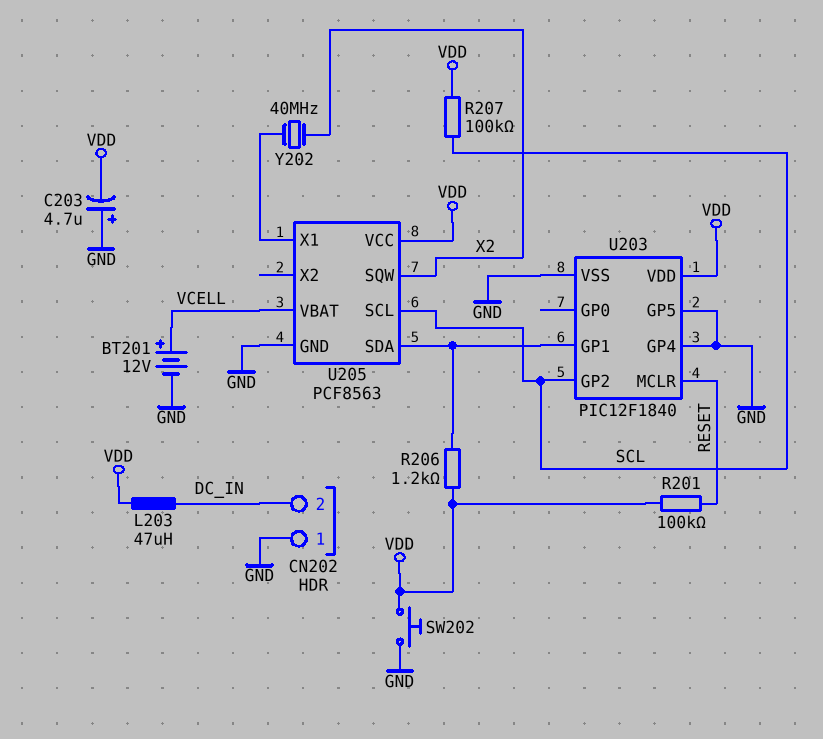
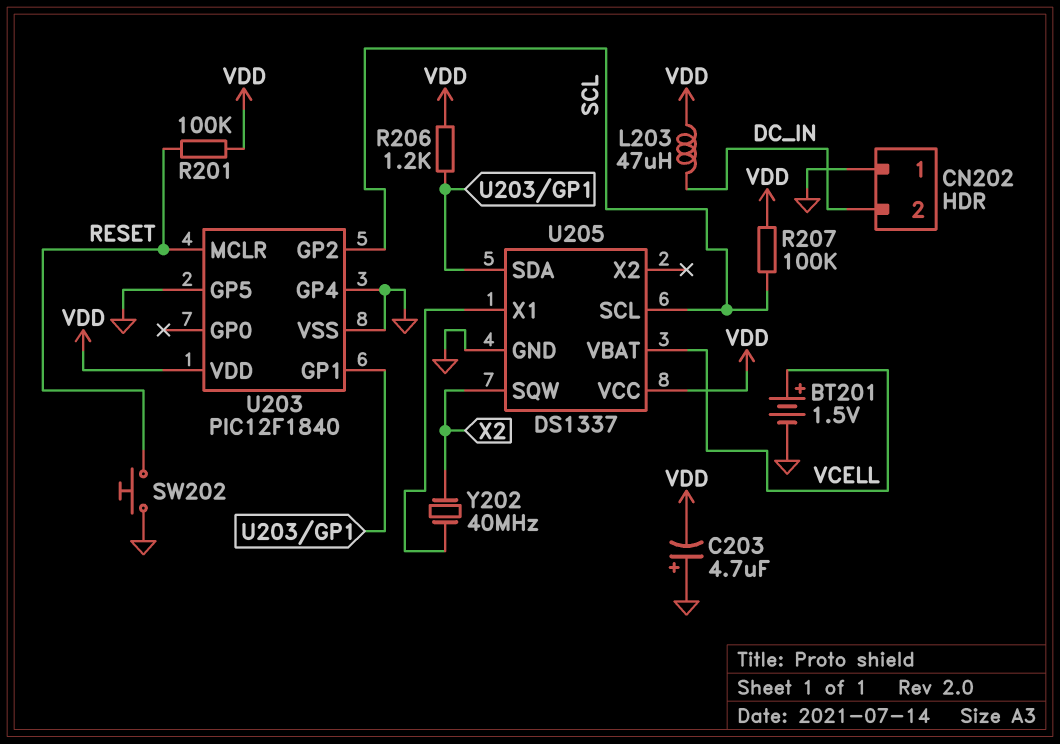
BT201: 12V (plus VCELL, minus GND) -> 1.5V (plus VCELL, minus GND)
SW202: button (GND, VDD) -> button (GND, RESET)
U205: PCF8563 -> DS1337

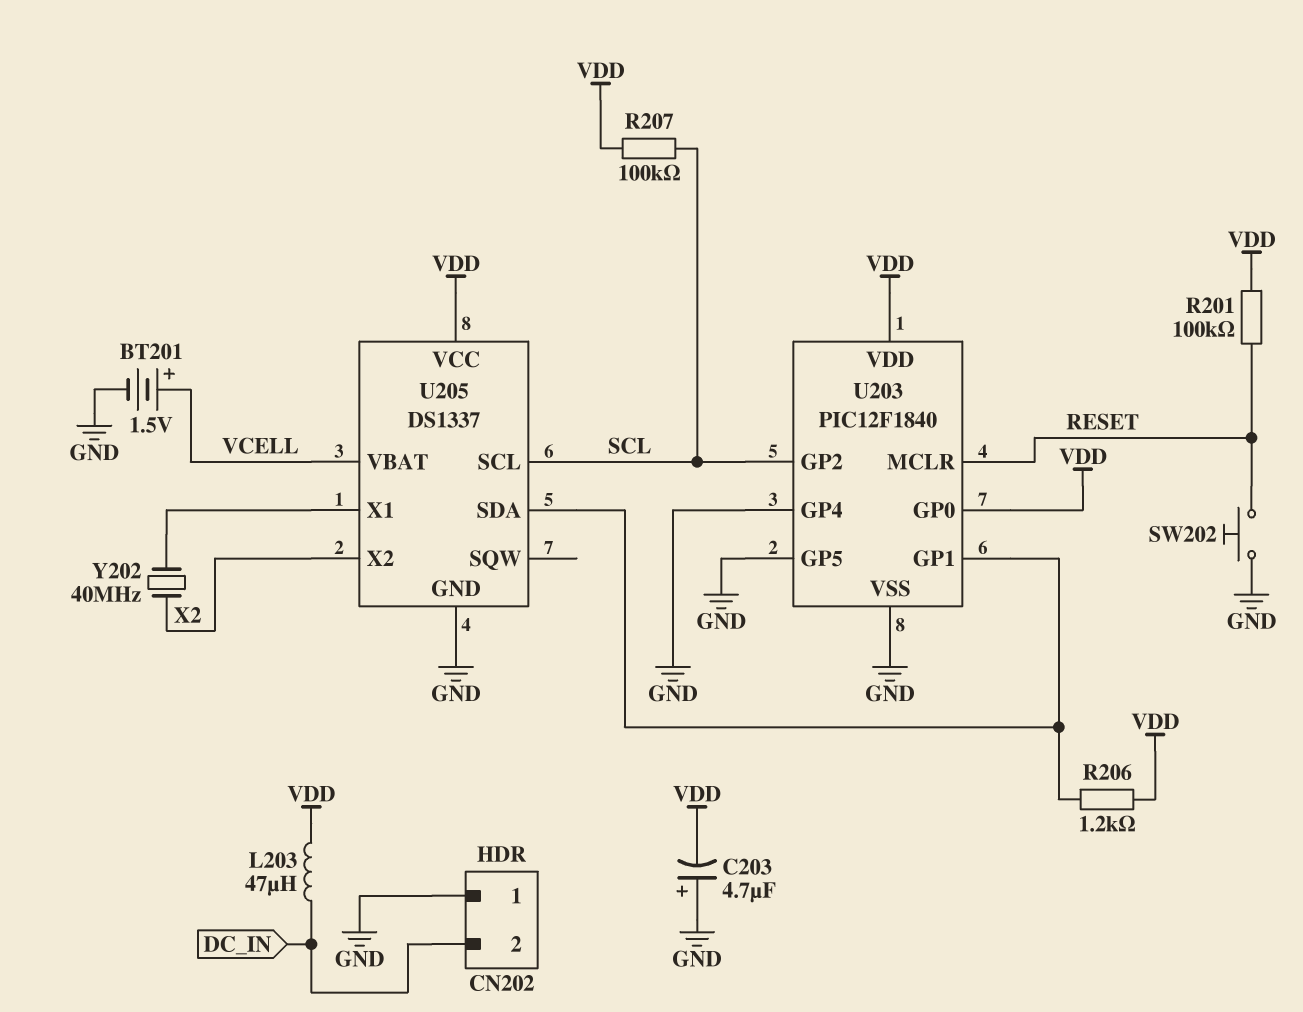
U203 pin GP0: none -> VDD
U205 pin SQW: X2 -> none
U205 pin X2: none -> X2

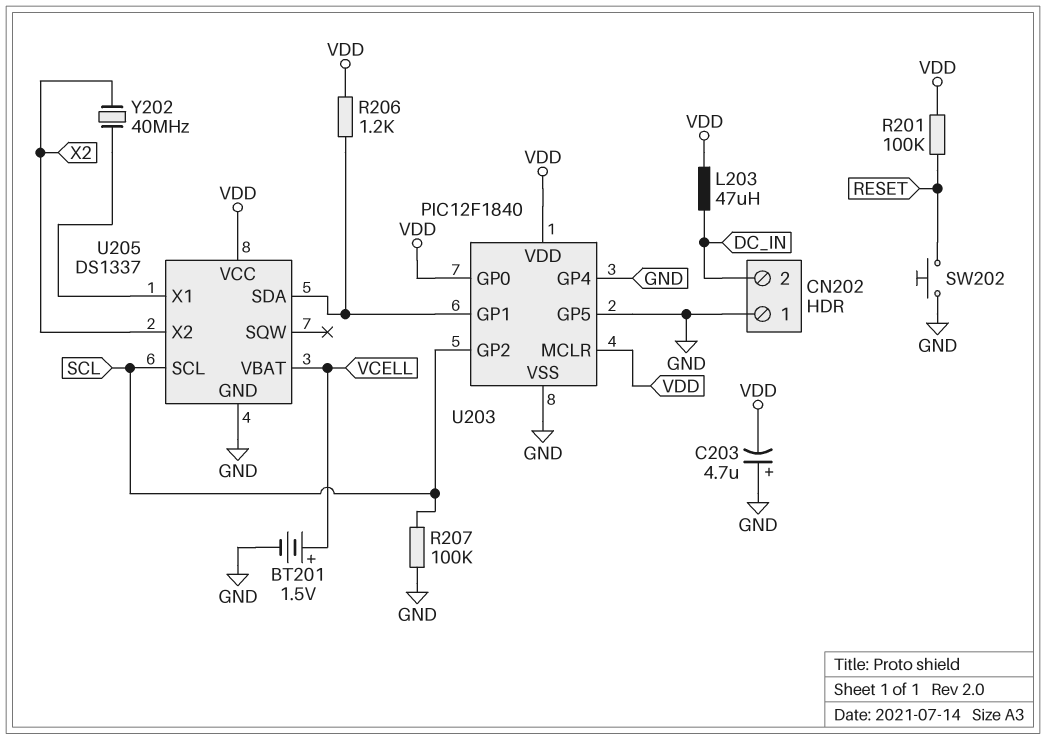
R207: 100k (SCL, VDD) -> 100k (GND, SCL)
U203 pin MCLR: RESET -> VDD

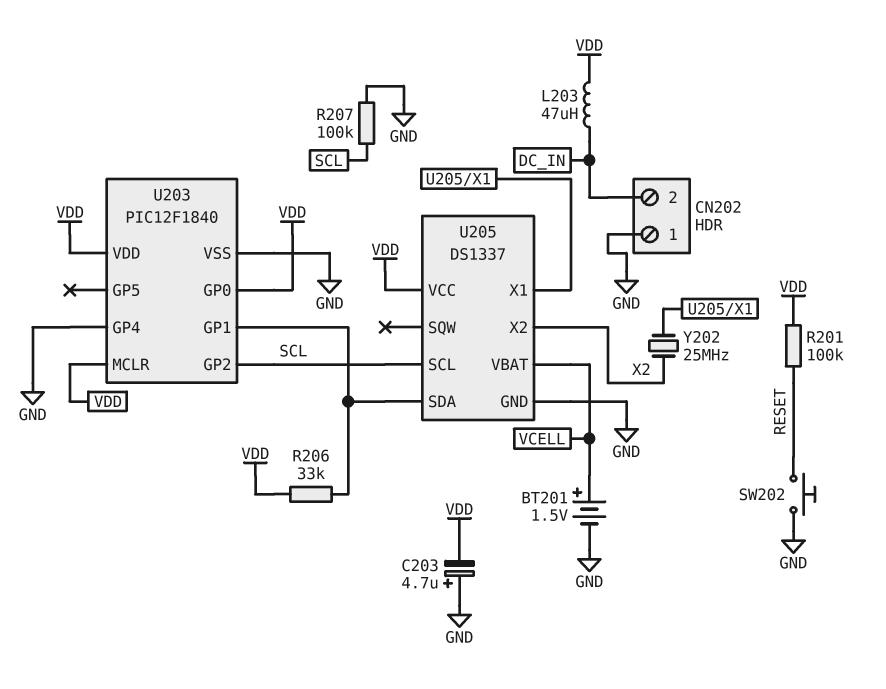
R206: 1.2k (U203/GP1, VDD) -> 33k (U203/GP1, VDD)
U203 pin GP5: GND -> none
Y202: 40MHz (U205/X1, X2) -> 25MHz (U205/X1, X2)

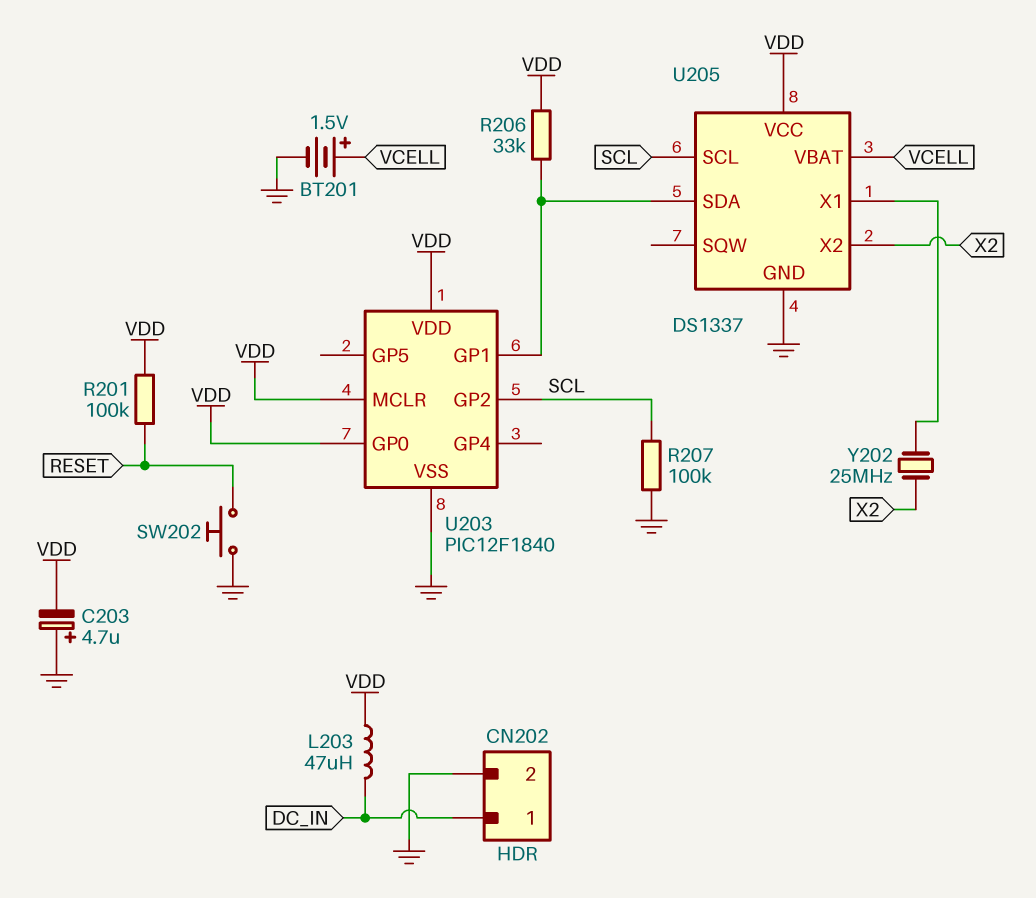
CN202 pin 1: GND -> DC_IN
CN202 pin 2: DC_IN -> GND
U203 pin GP4: GND -> none

